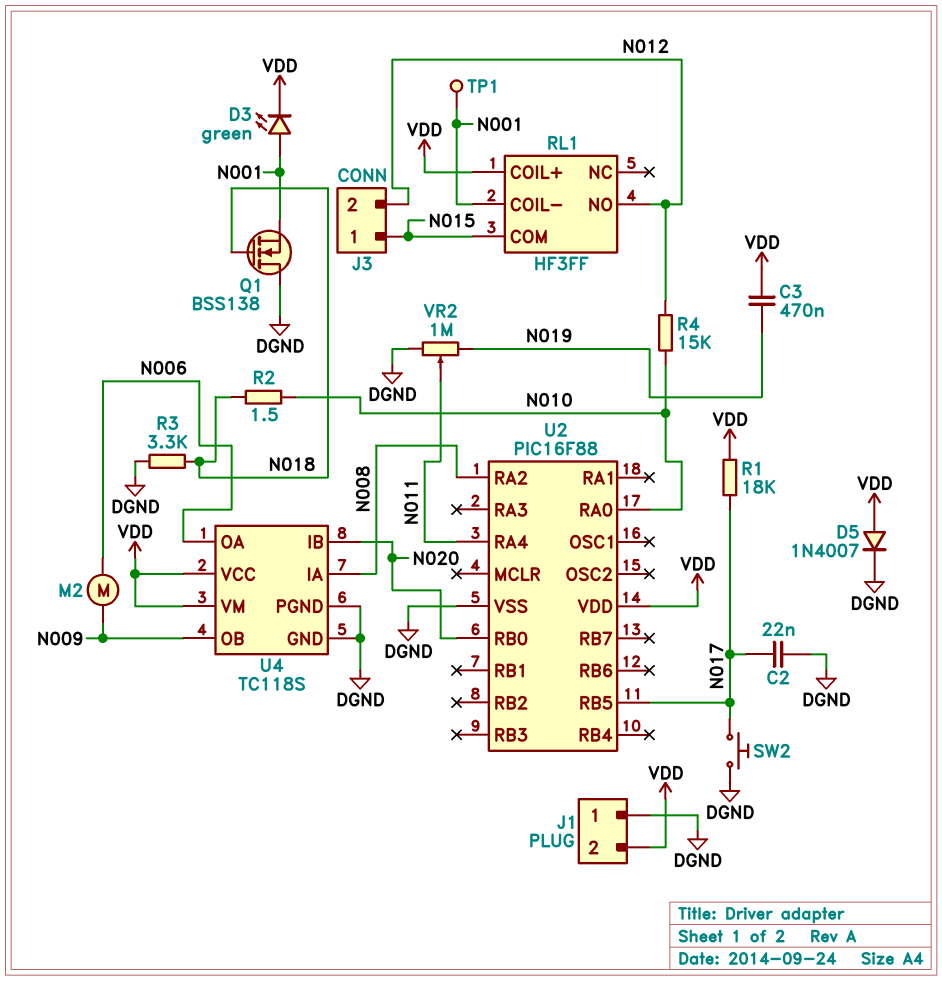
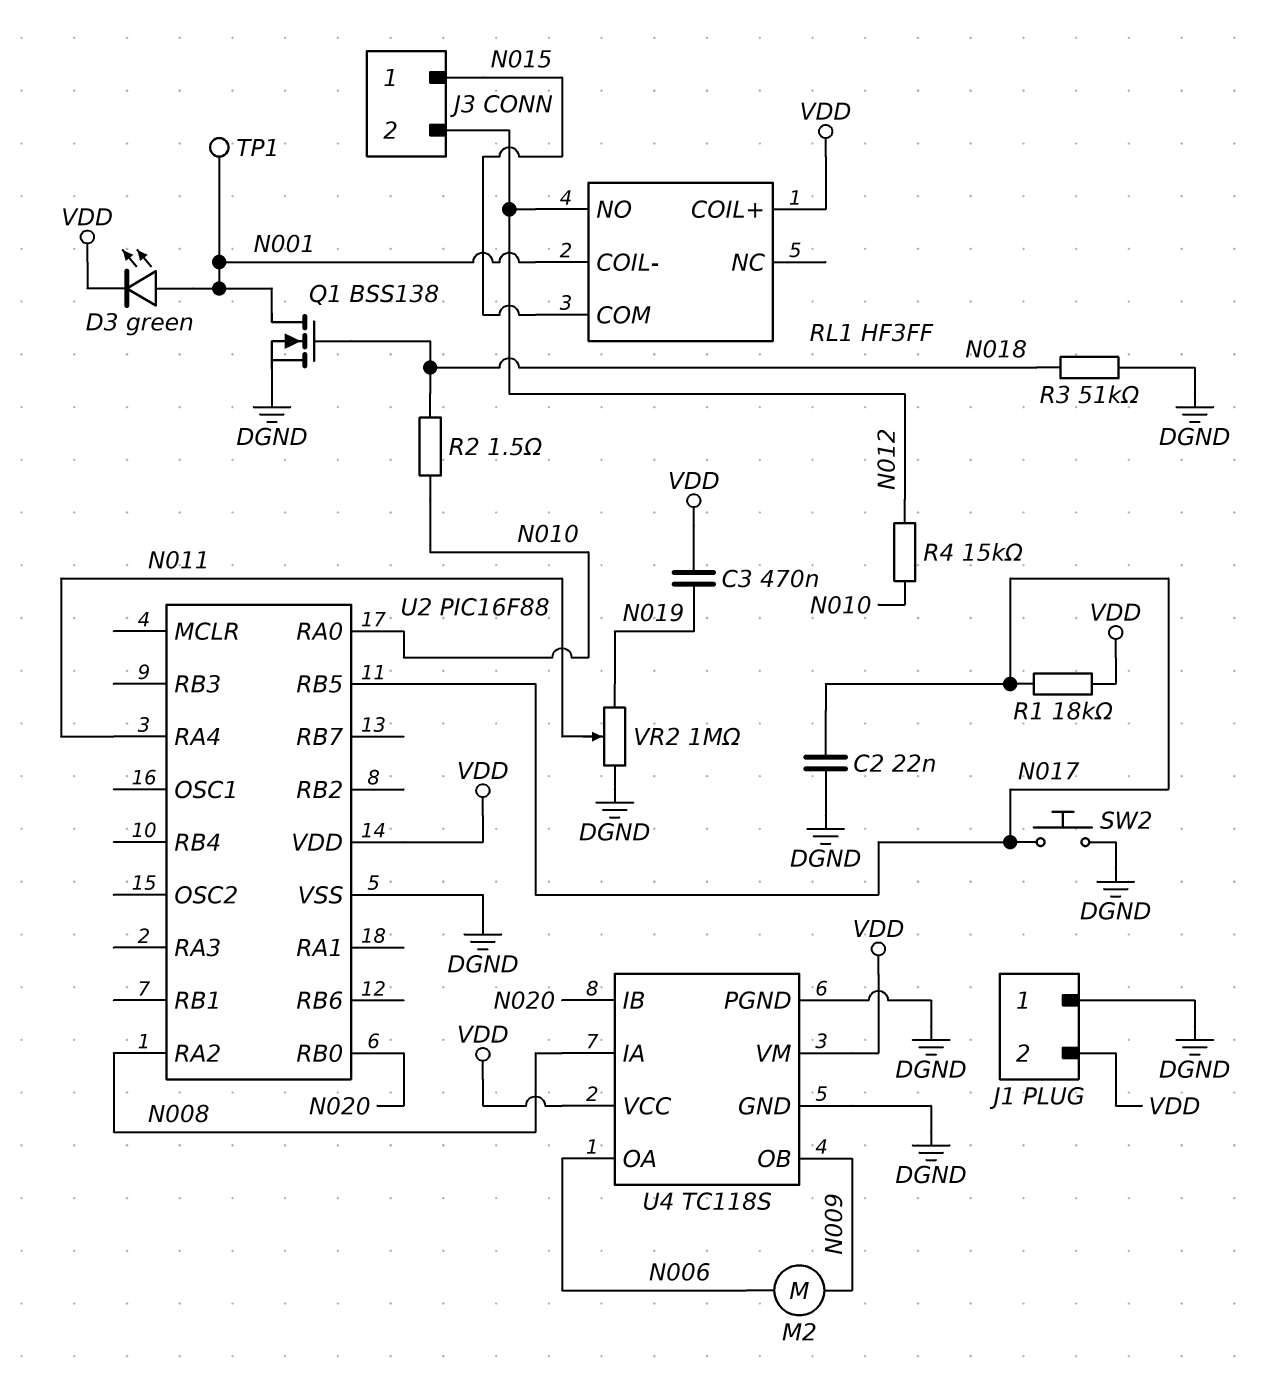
D5: diode 1N4007 (A VDD, K DGND) -> none
Q1: NMOS BSS138 (G N018, D DGND, S N001) -> NMOS BSS138 (G N018, D N001, S DGND)
R3: 3.3k (DGND, N018) -> 51k (DGND, N018)

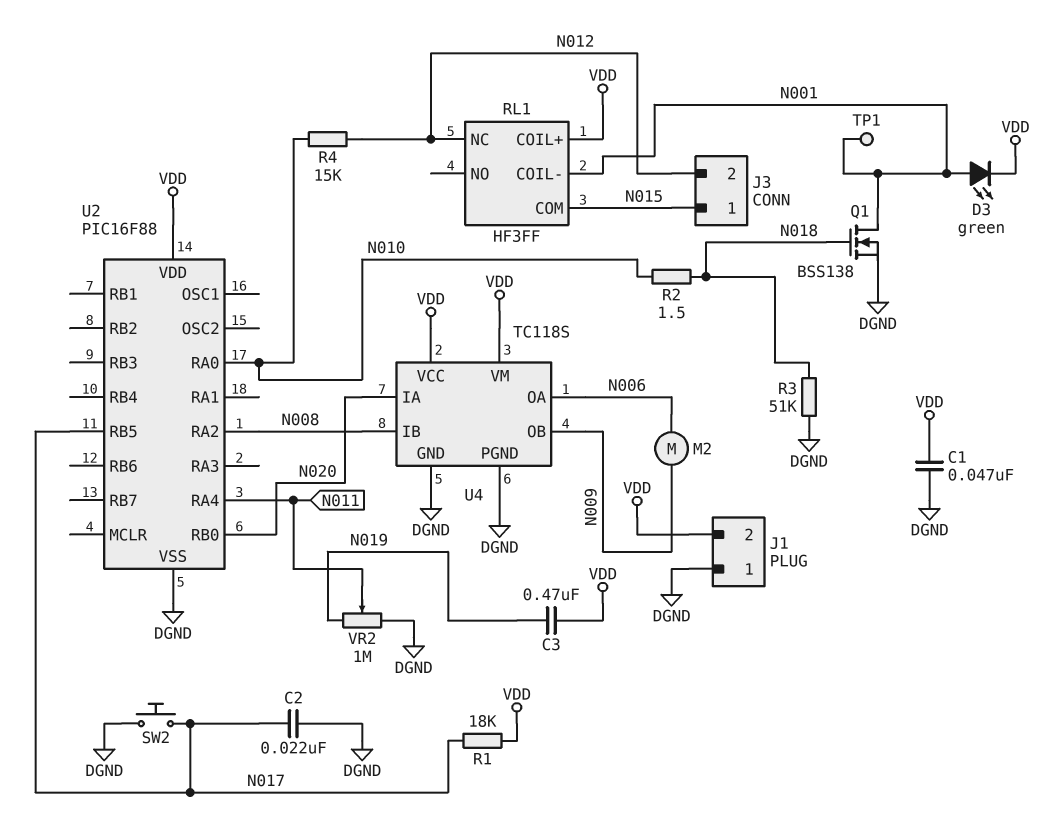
C1: none -> 47nF (DGND, VDD)
RL1 pin NC: none -> N012
RL1 pin NO: N012 -> none
U4 pin IA: N008 -> N020
U4 pin IB: N020 -> N008

